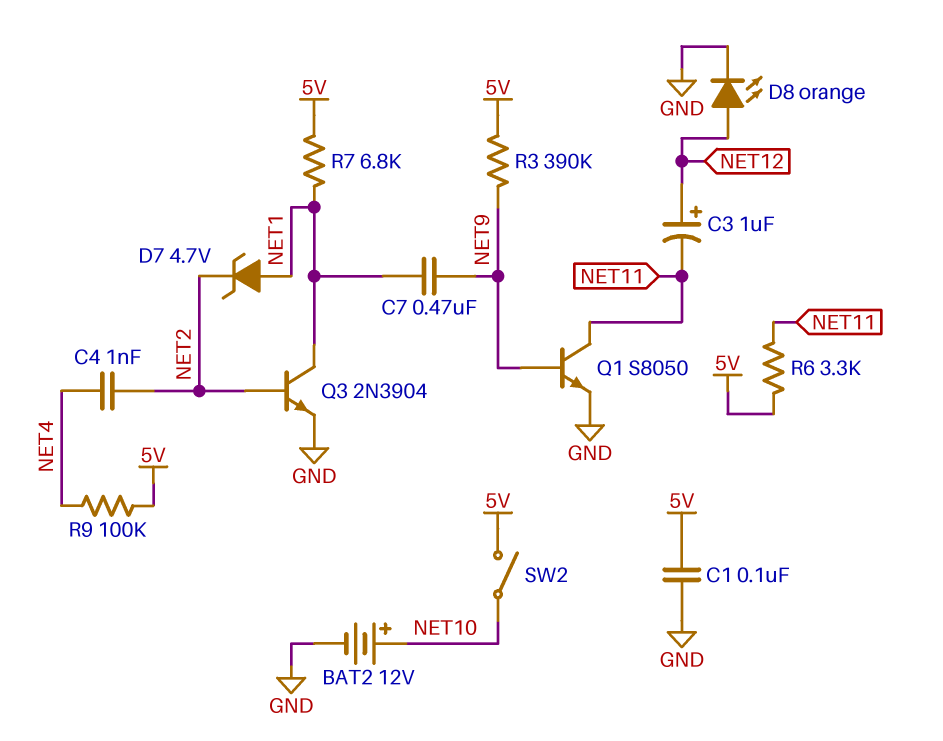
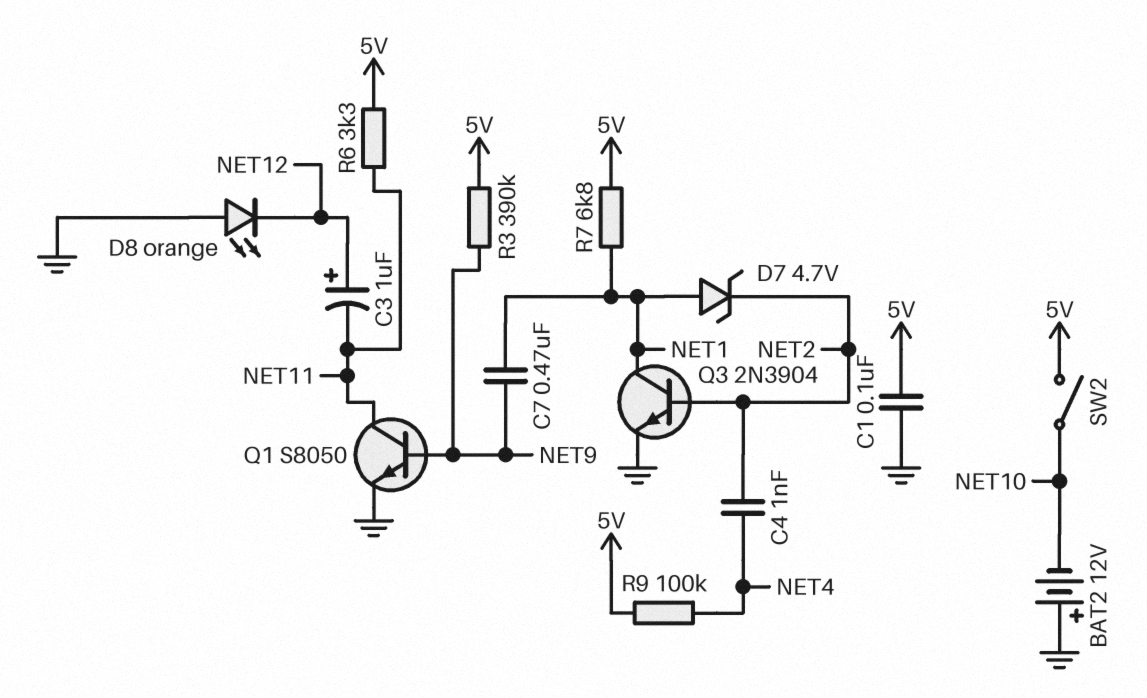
BAT2: 12V (plus NET10, minus GND) -> 12V (plus GND, minus NET10)
D8: LED orange (A NET12, K GND) -> LED orange (A GND, K NET12)

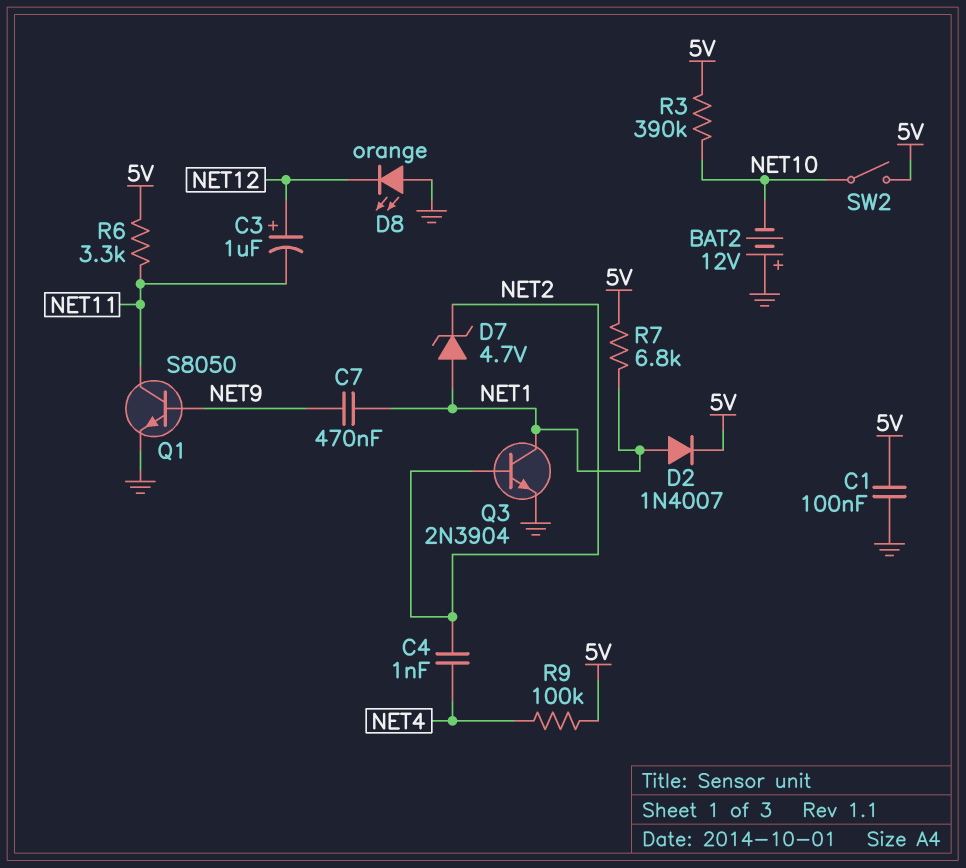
D2: none -> diode 1N4007 (A NET1, K 5V)
R3: 390k (5V, NET9) -> 390k (5V, NET10)

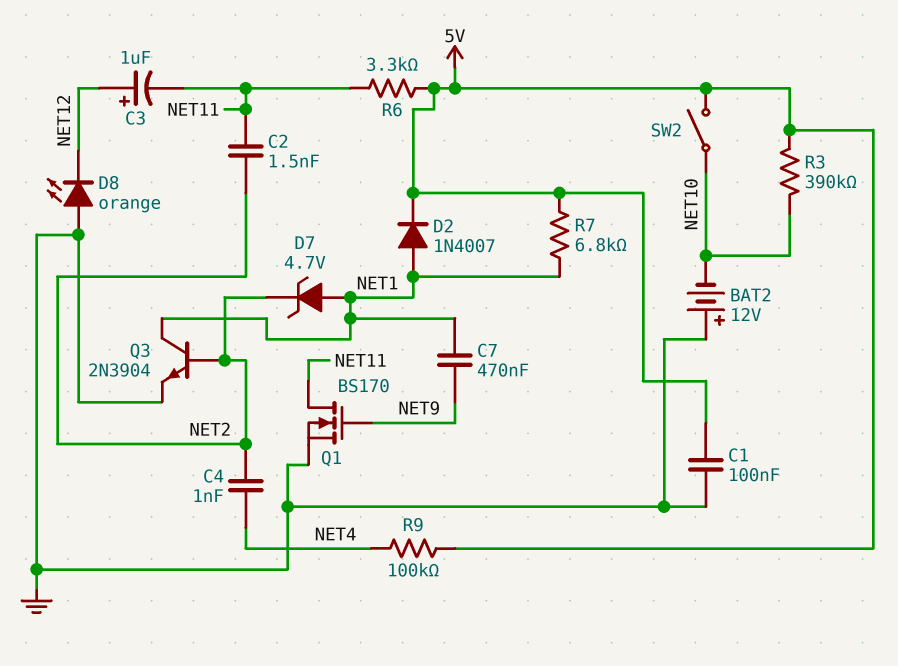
C2: none -> 1.5nF (NET2, NET11)
Q1: NPN S8050 (B NET9, C NET11, E GND) -> NMOS BS170 (G NET9, D NET11, S GND)

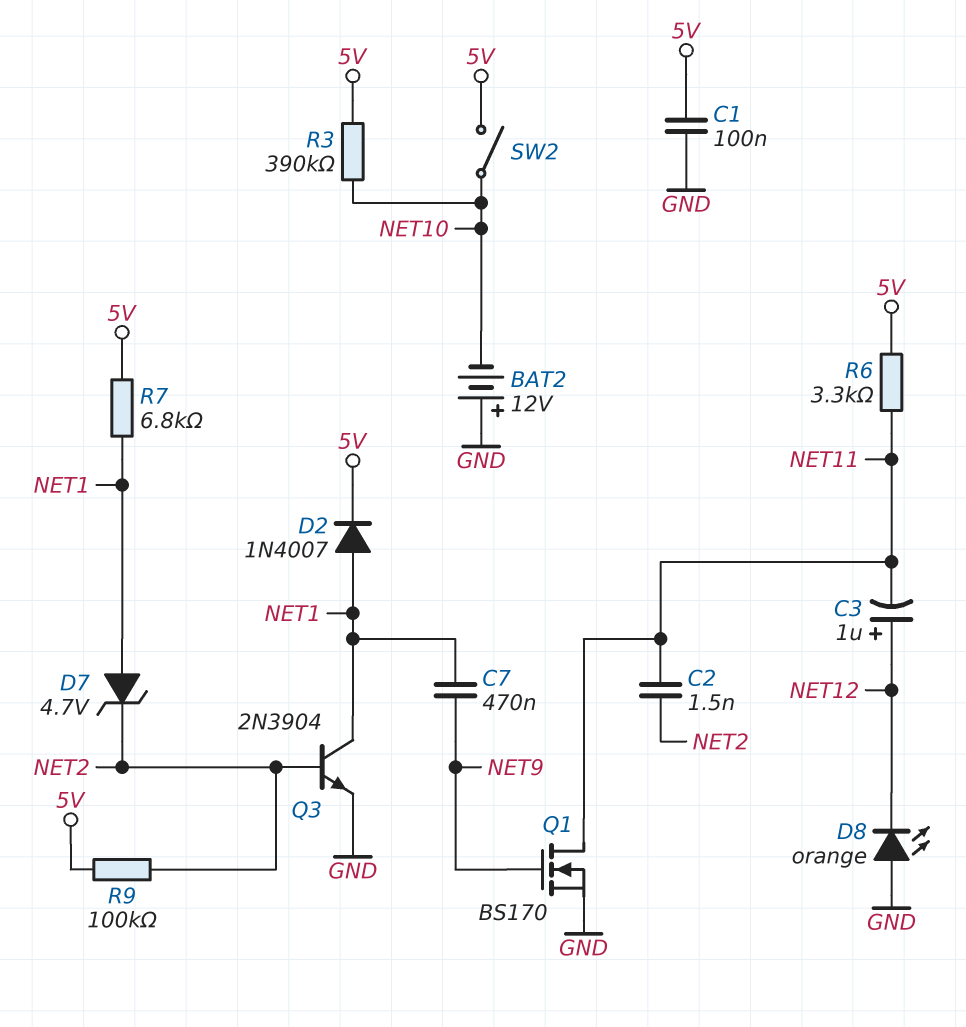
C4: 1nF (NET2, NET4) -> none
R9: 100k (5V, NET4) -> 100k (5V, NET2)

